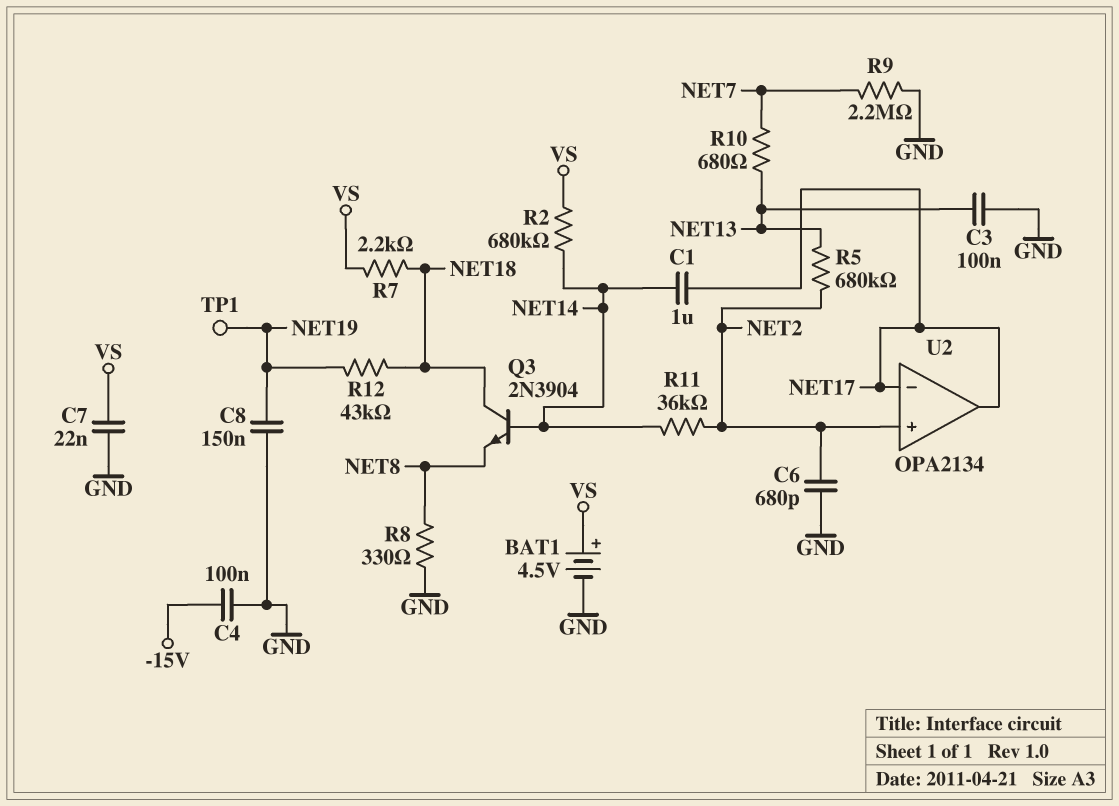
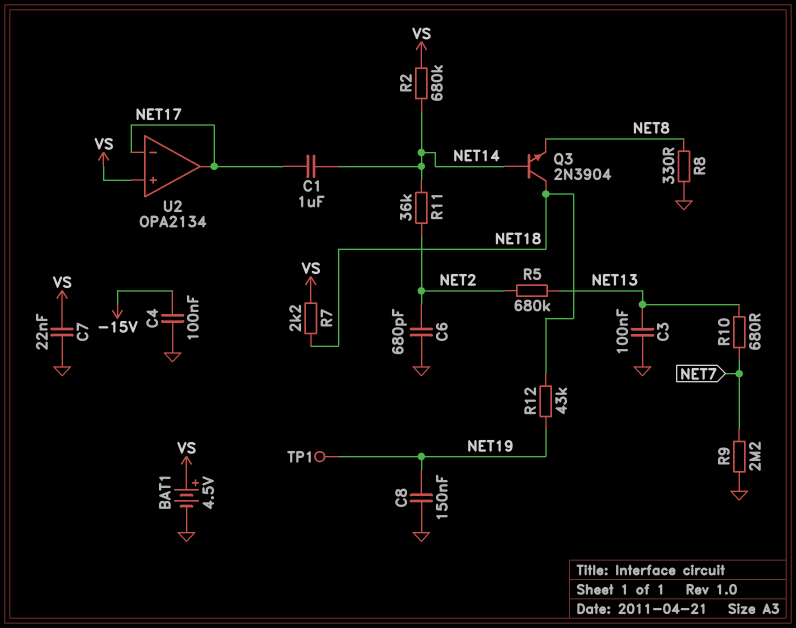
U2 pin in+: NET2 -> VS

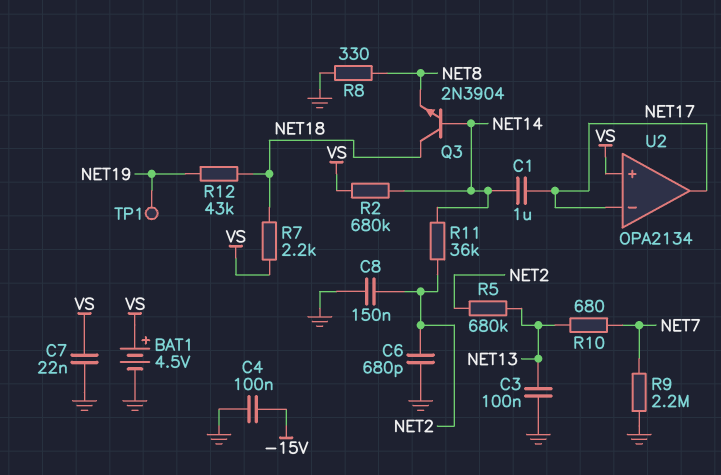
C8: 150nF (GND, NET19) -> 150nF (GND, NET2)

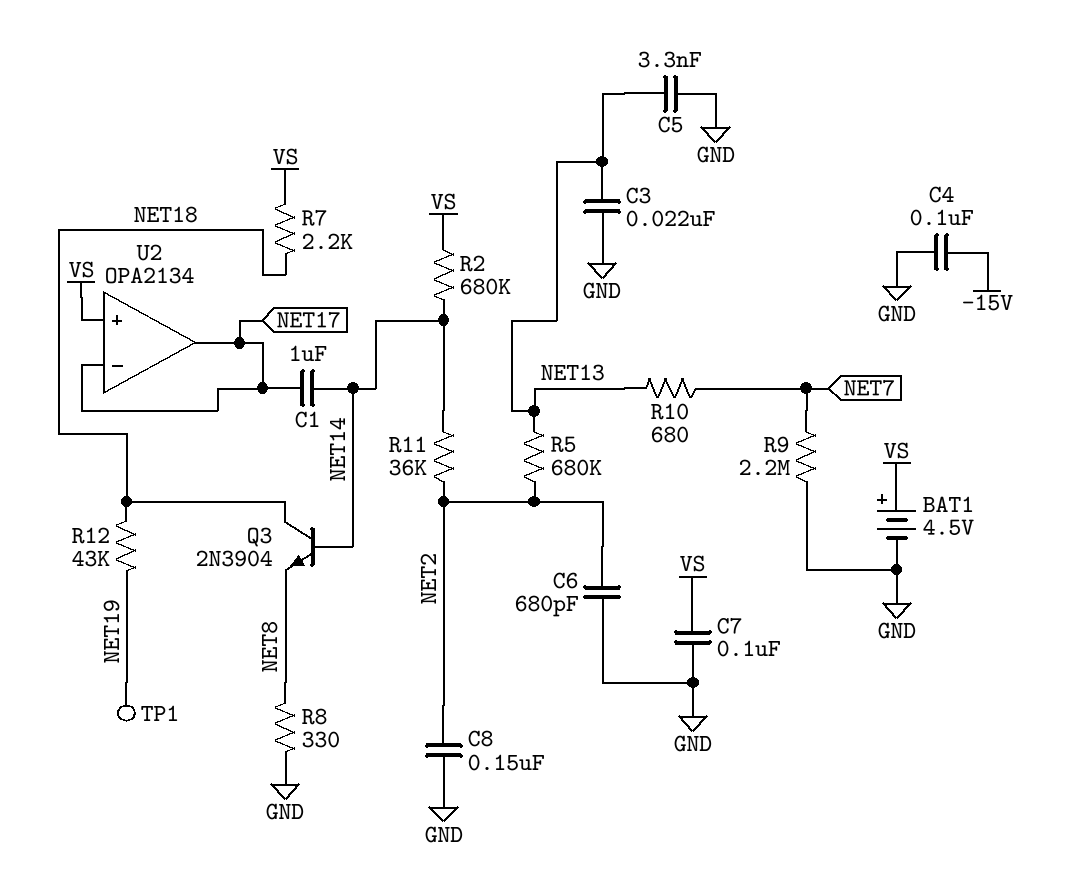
C3: 100nF (GND, NET13) -> 22nF (GND, NET13)
C5: none -> 3.3nF (GND, NET13)
C7: 22nF (GND, VS) -> 100nF (GND, VS)

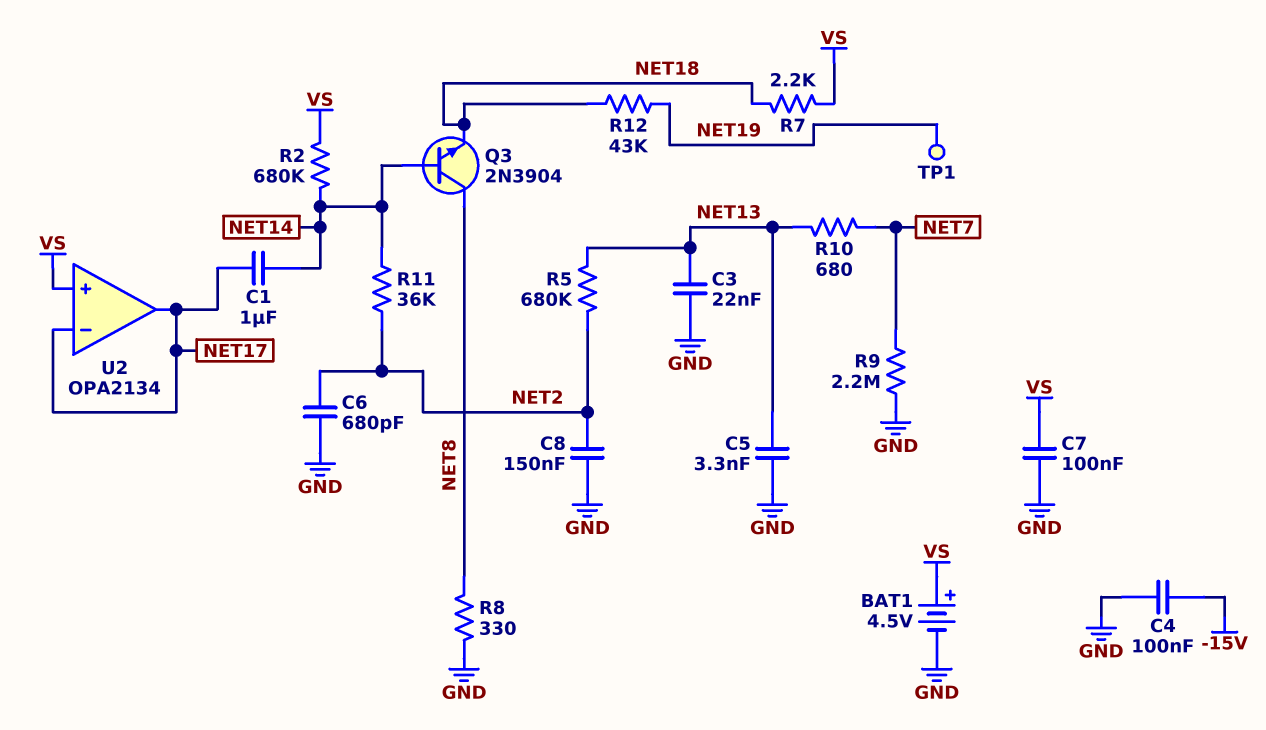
Q3: NPN 2N3904 (B NET14, C NET18, E NET8) -> NPN 2N3904 (B NET14, C NET8, E NET18)

